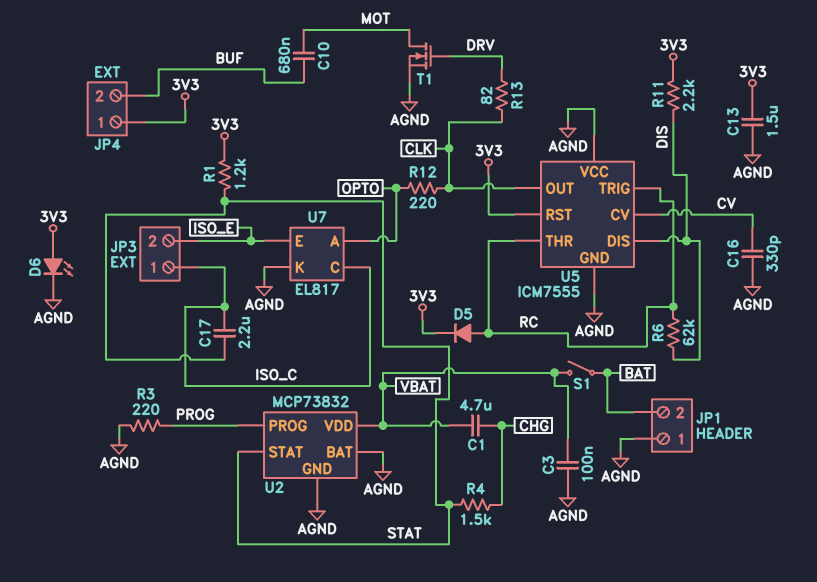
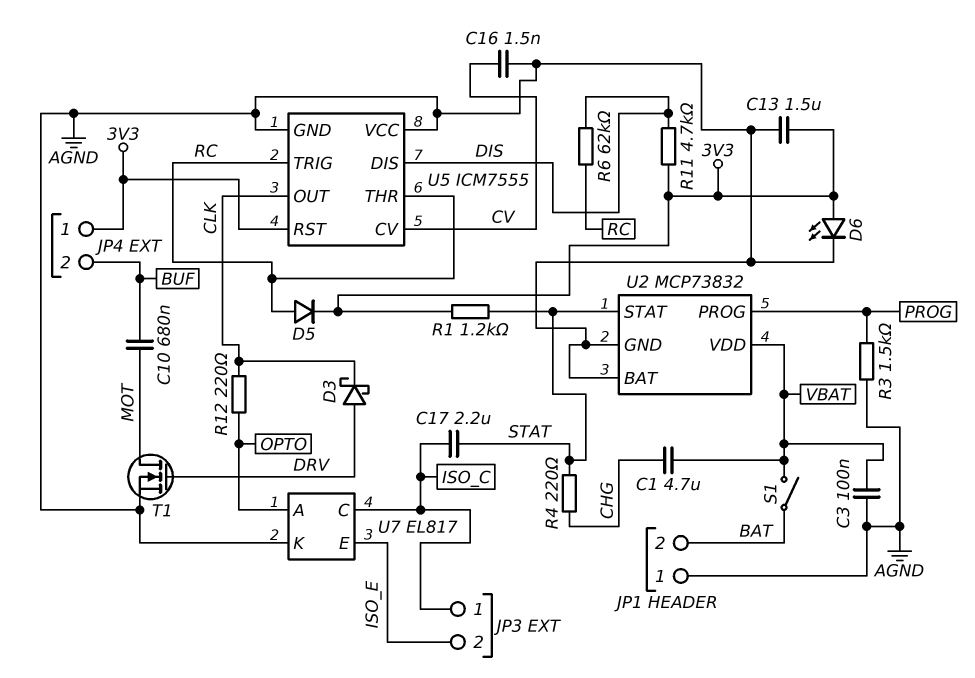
C16: 330pF (AGND, CV) -> 1.5nF (AGND, CV)
D3: none -> schottky (A DRV, K CLK)
R3: 220 (AGND, PROG) -> 1.5k (AGND, PROG)
R4: 1.5k (CHG, STAT) -> 220 (CHG, STAT)
R11: 2.2k (3V3, DIS) -> 4.7k (3V3, DIS)
R13: 82 (CLK, DRV) -> none

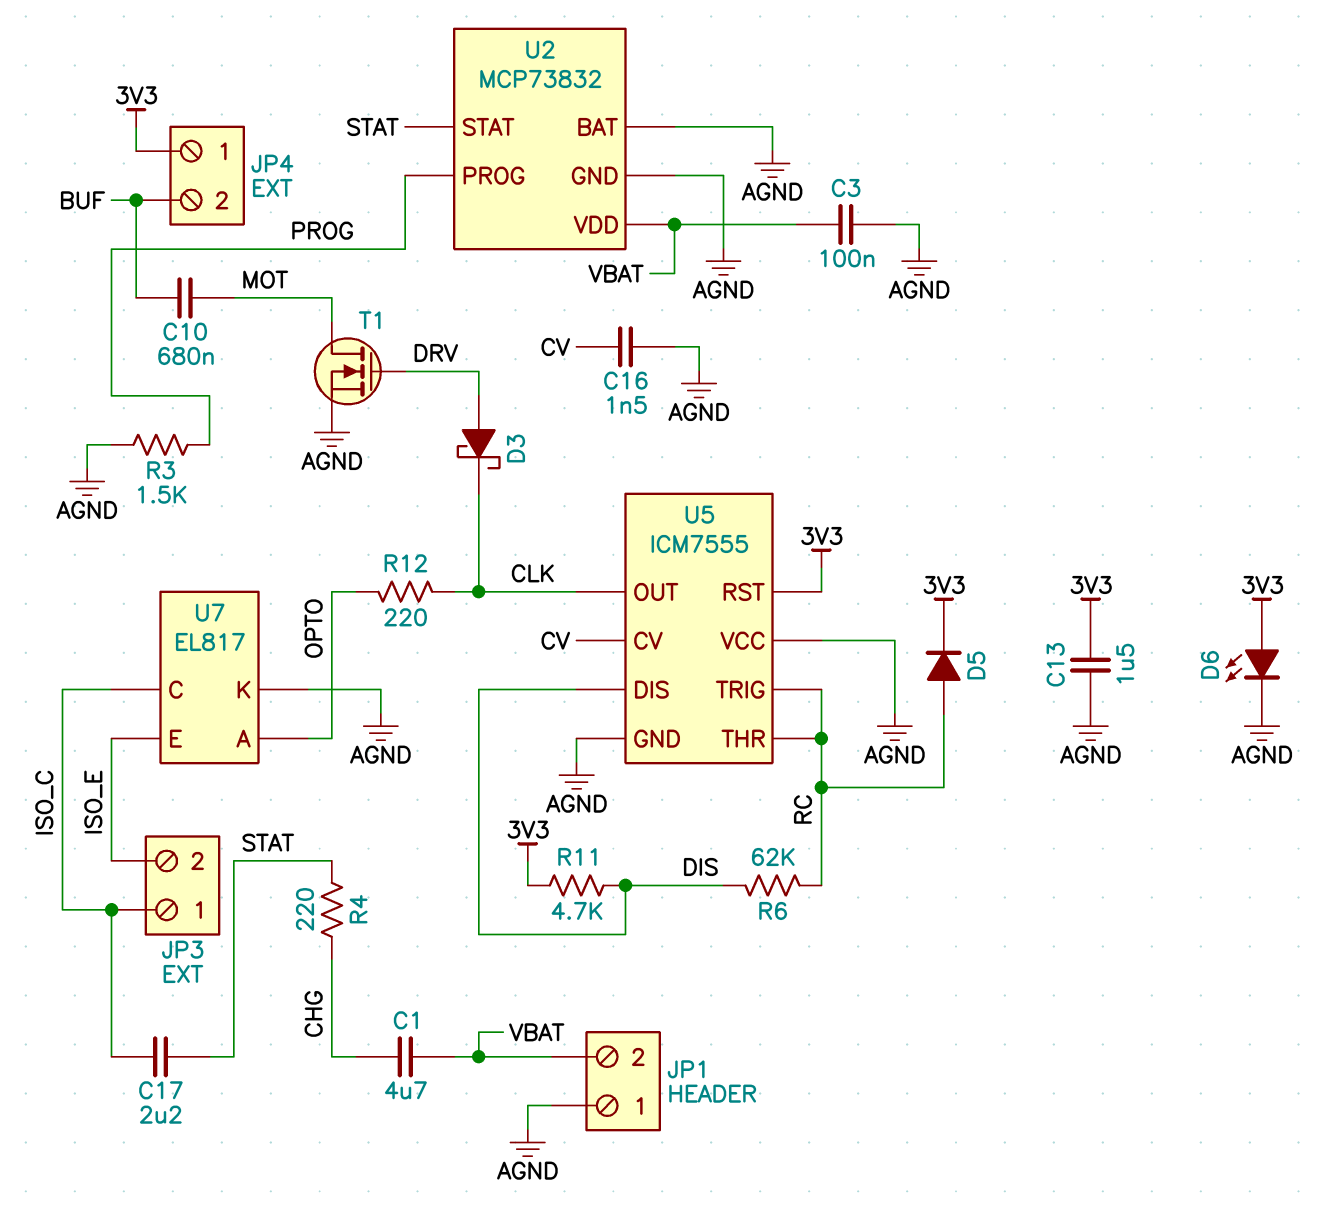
JP1 pin 2: BAT -> VBAT
R1: 1.2k (3V3, STAT) -> none
S1: switch (BAT, VBAT) -> none

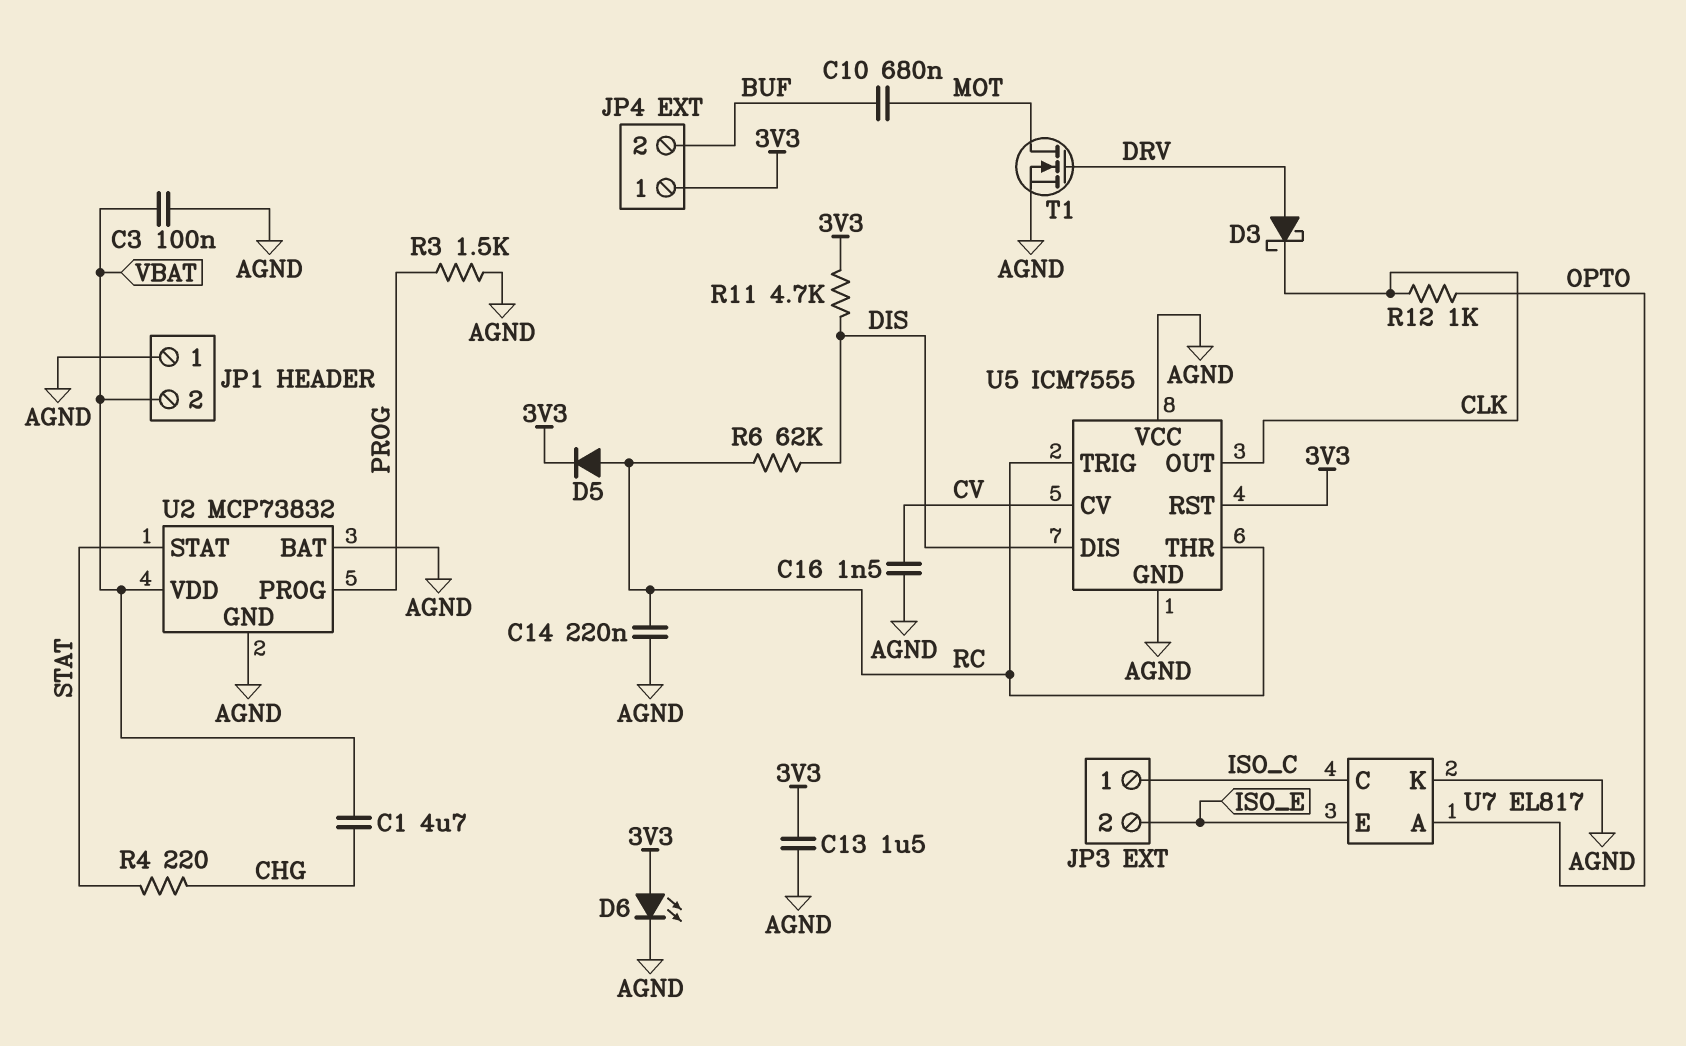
C14: none -> 220nF (AGND, RC)
C17: 2.2uF (ISO_C, STAT) -> none
R12: 220 (CLK, OPTO) -> 1k (CLK, OPTO)

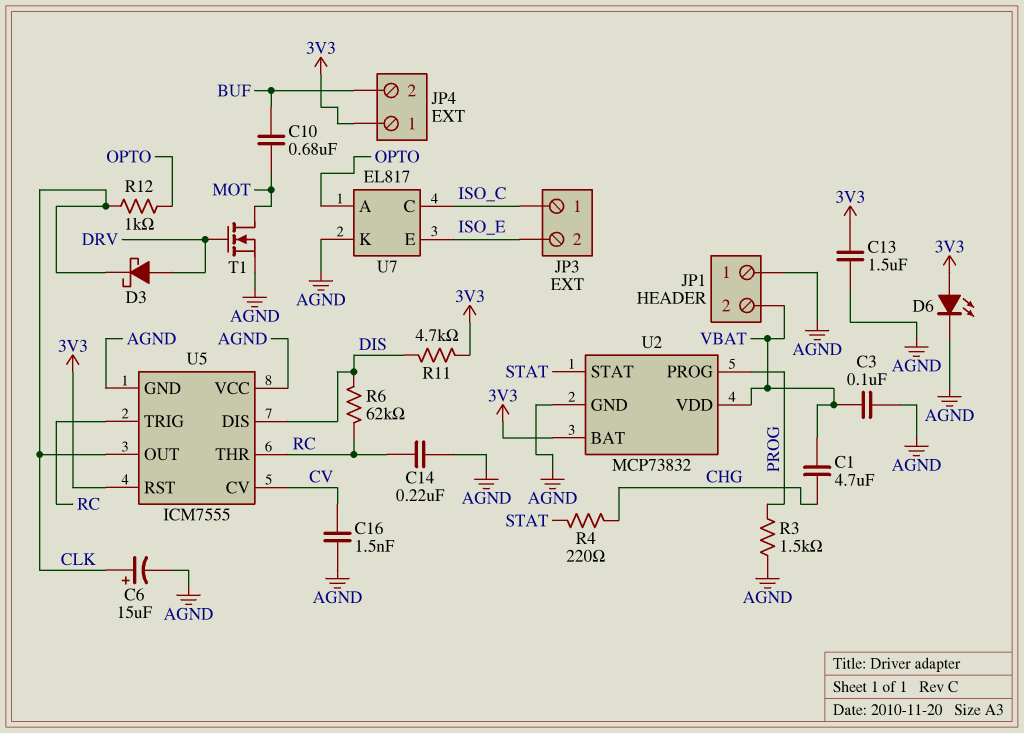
C6: none -> 15uF (plus CLK, minus AGND)
D5: diode (A RC, K 3V3) -> none
U2 pin BAT: AGND -> 3V3

